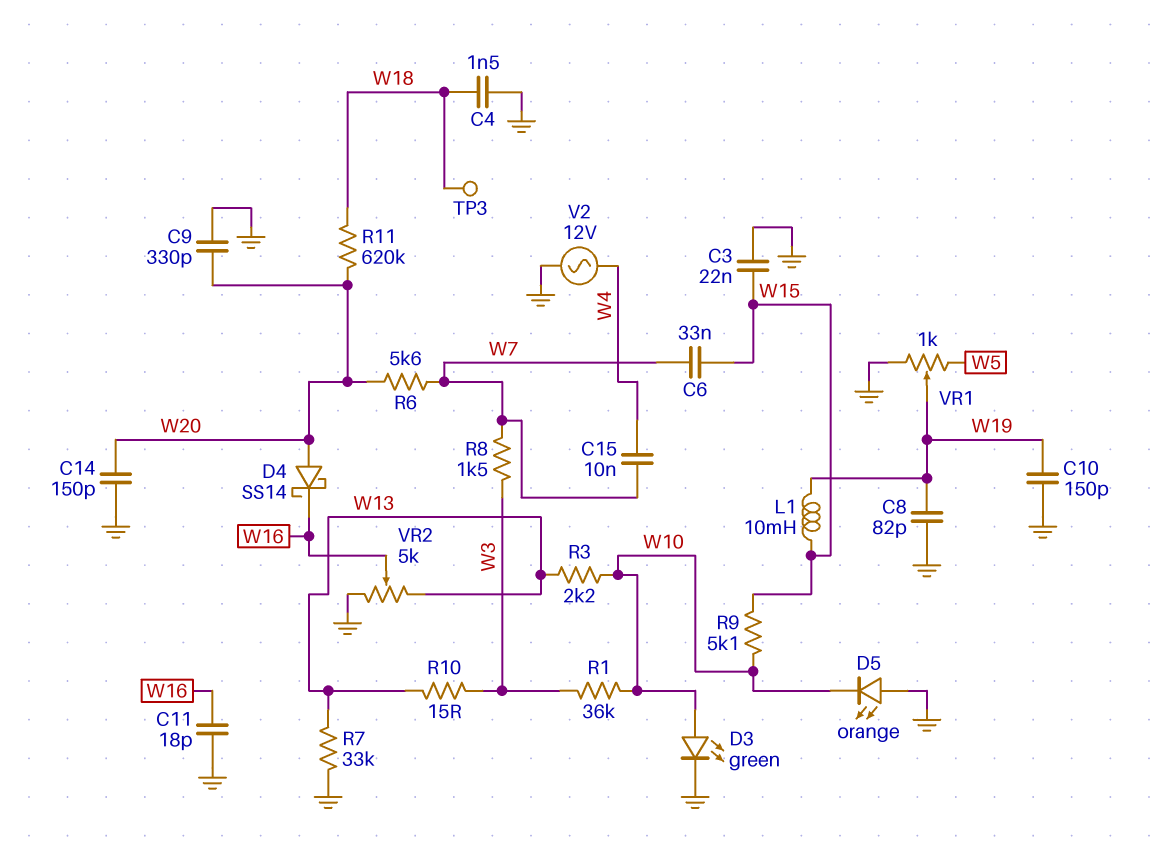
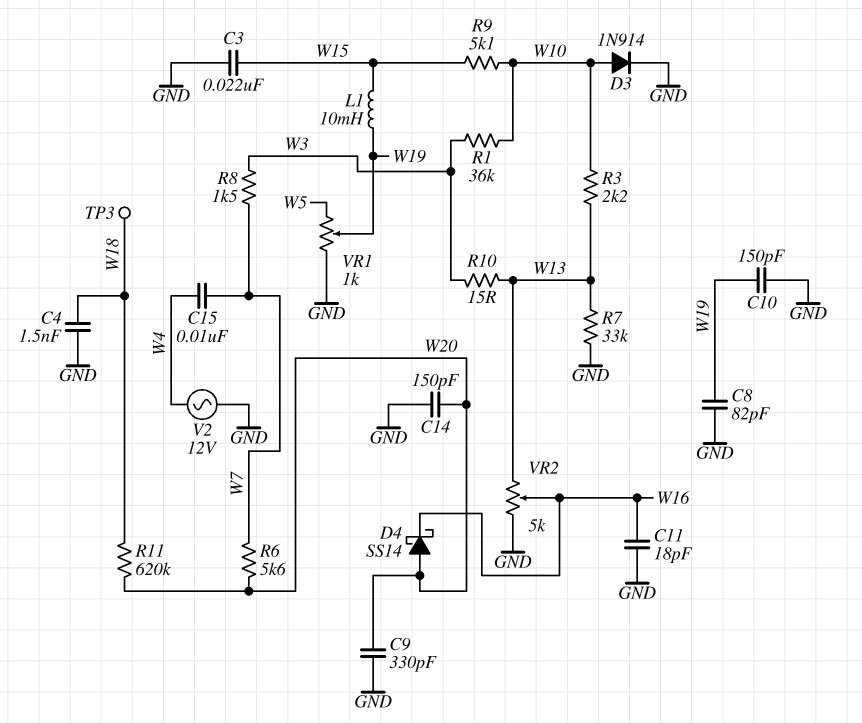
C6: 33nF (W7, W15) -> none
D3: LED green (A W10, K GND) -> diode 1N914 (A W10, K GND)
D5: LED orange (A GND, K W10) -> none

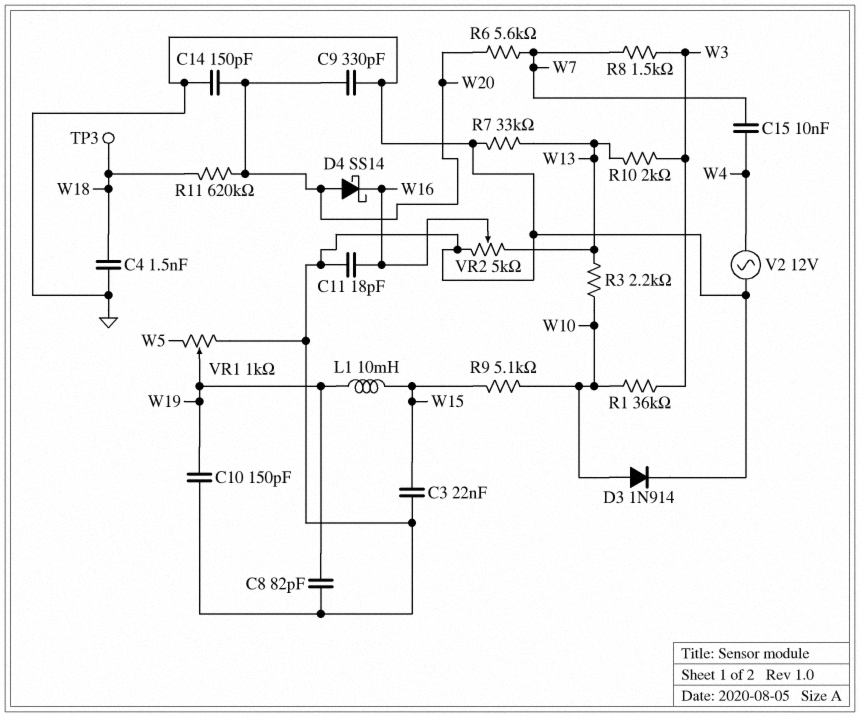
R10: 15 (W3, W13) -> 2k (W3, W13)

